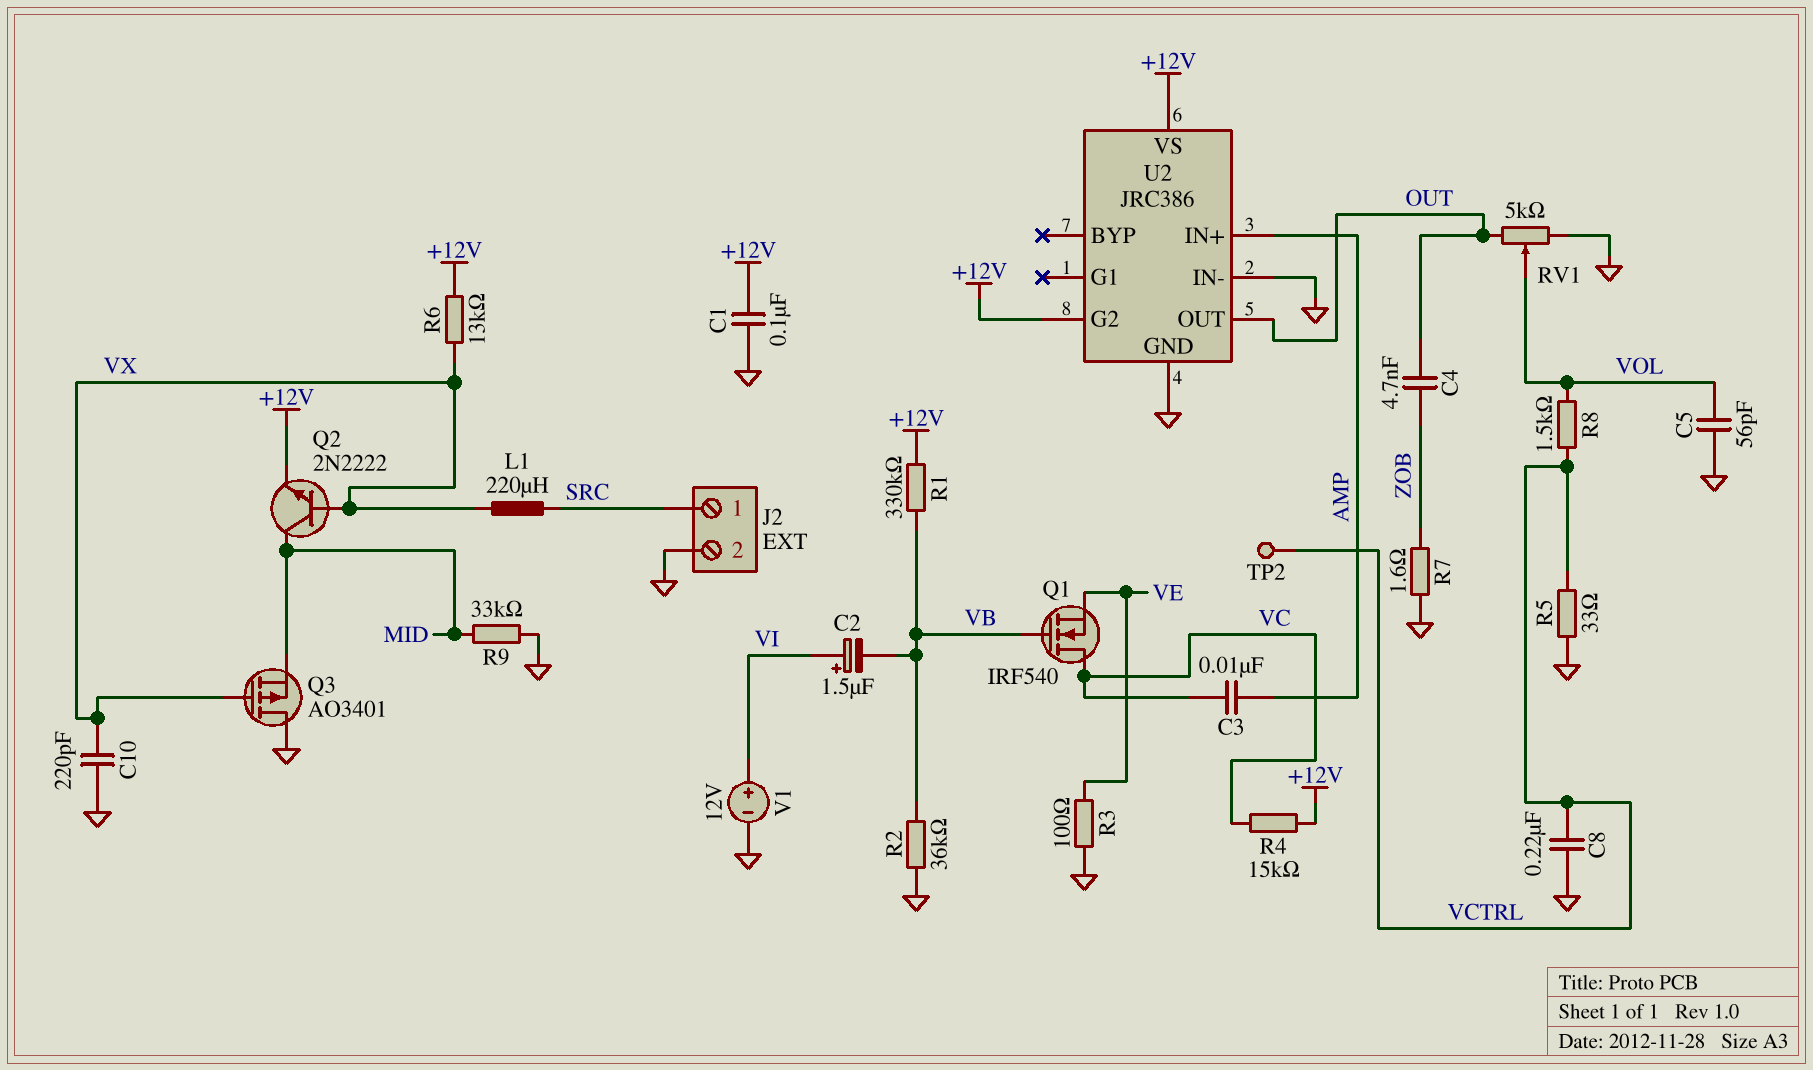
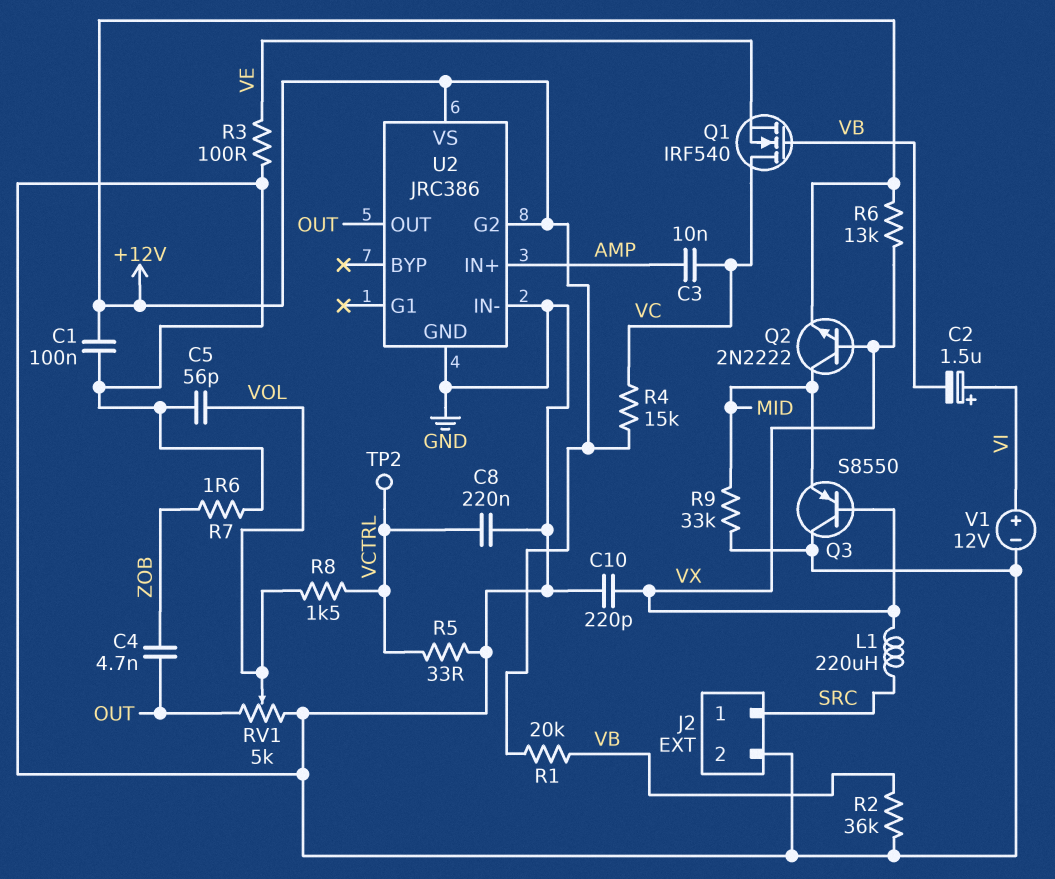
Q3: PMOS AO3401 (G VX, D GND, S MID) -> PNP S8550 (B VX, C GND, E MID)
R1: 330k (+12V, VB) -> 20k (+12V, VB)

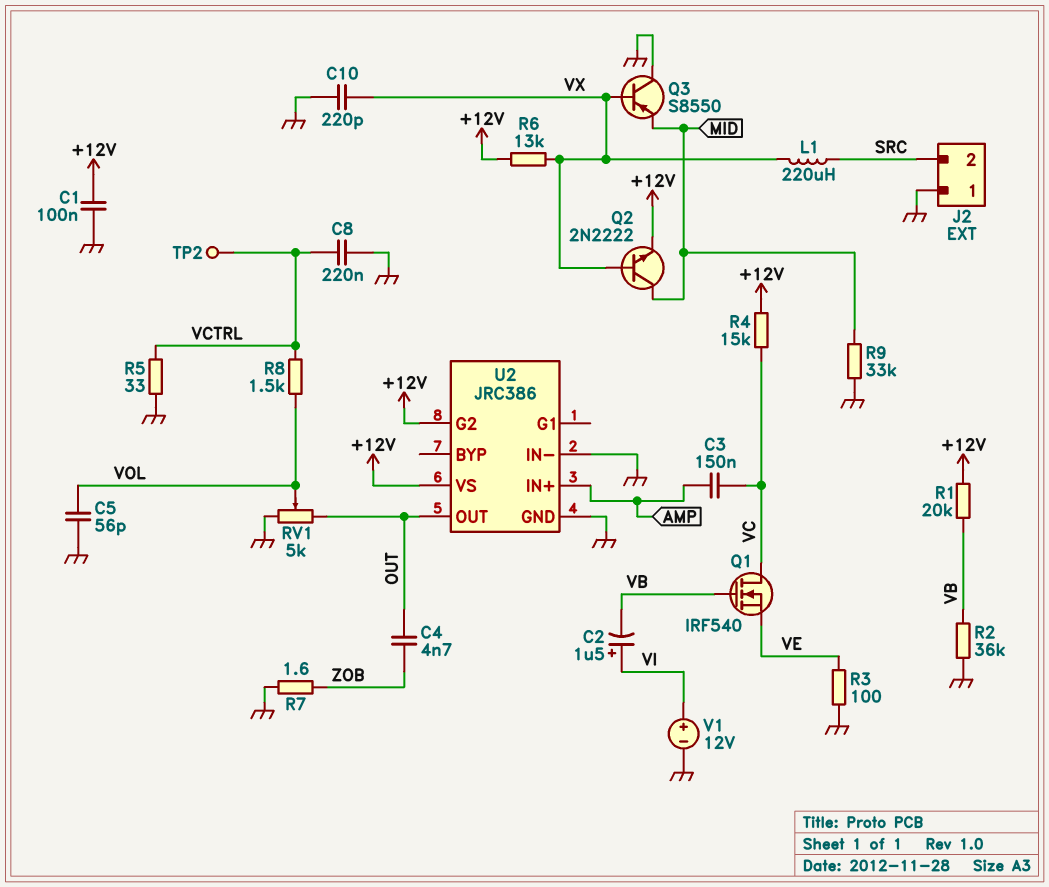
C3: 10nF (AMP, VC) -> 150nF (AMP, VC)
J2 pin 1: SRC -> GND
J2 pin 2: GND -> SRC

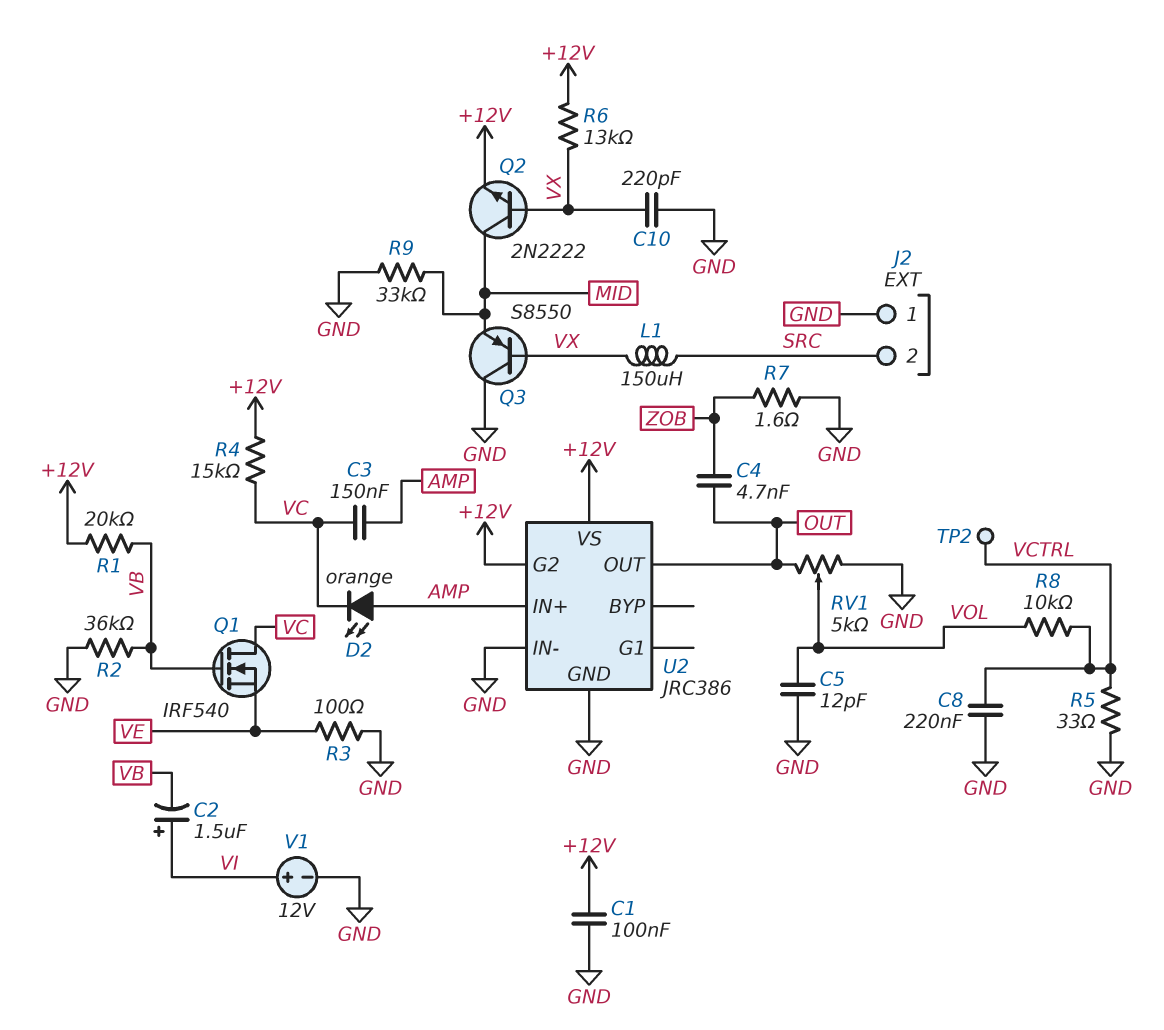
C5: 56pF (GND, VOL) -> 12pF (GND, VOL)
D2: none -> LED orange (A AMP, K VC)
L1: 220uH (SRC, VX) -> 150uH (SRC, VX)
R8: 1.5k (VCTRL, VOL) -> 10k (VCTRL, VOL)

